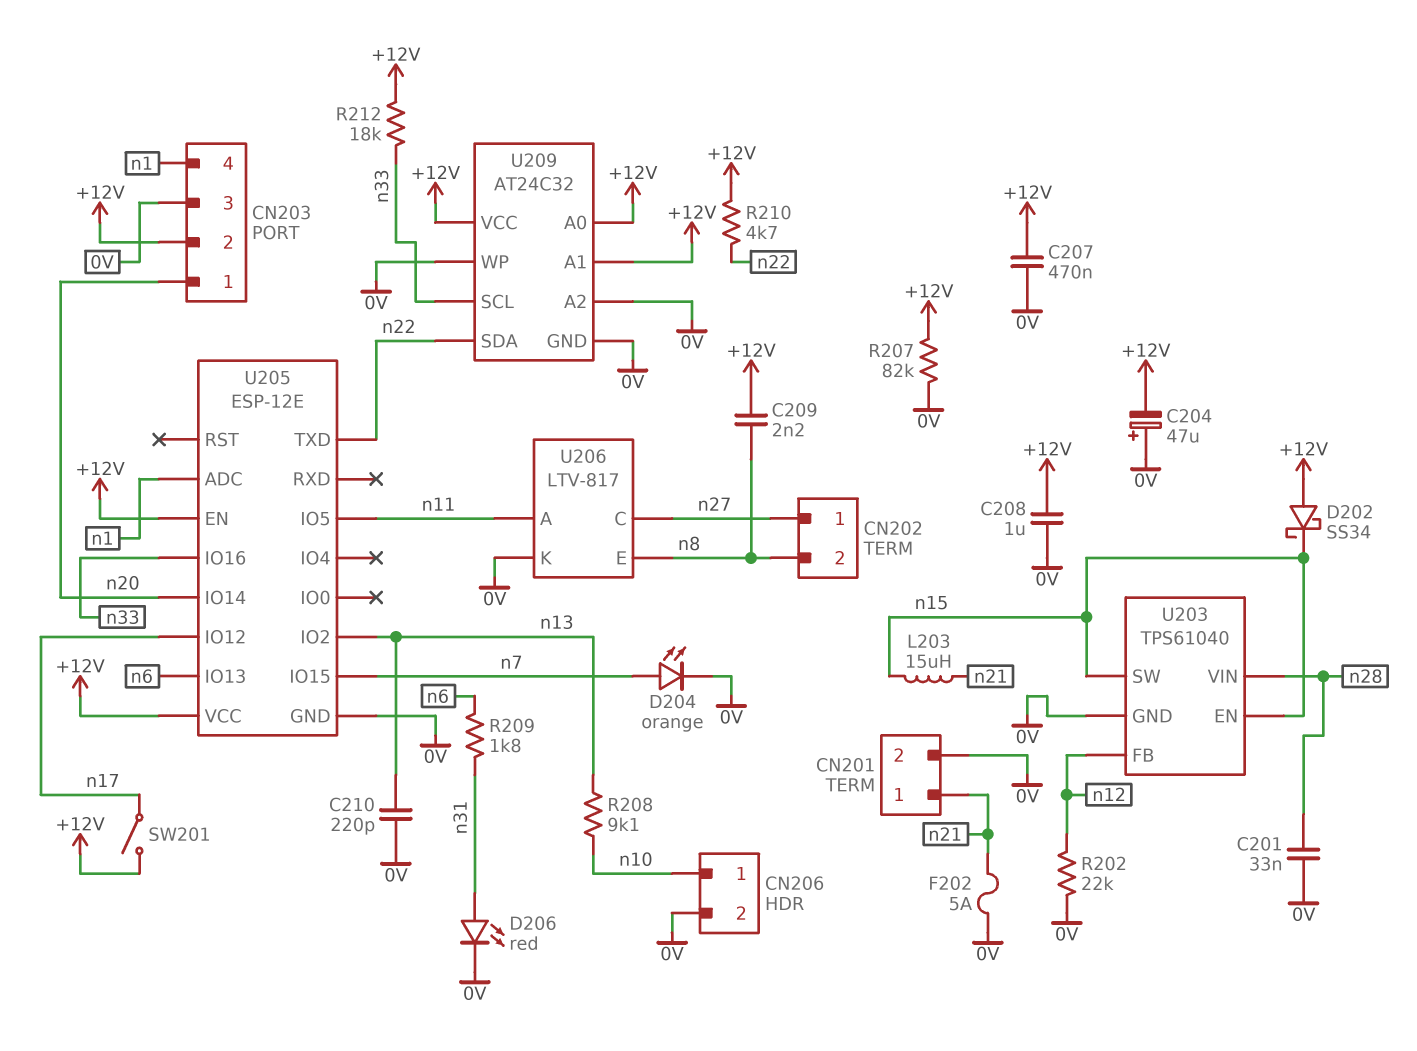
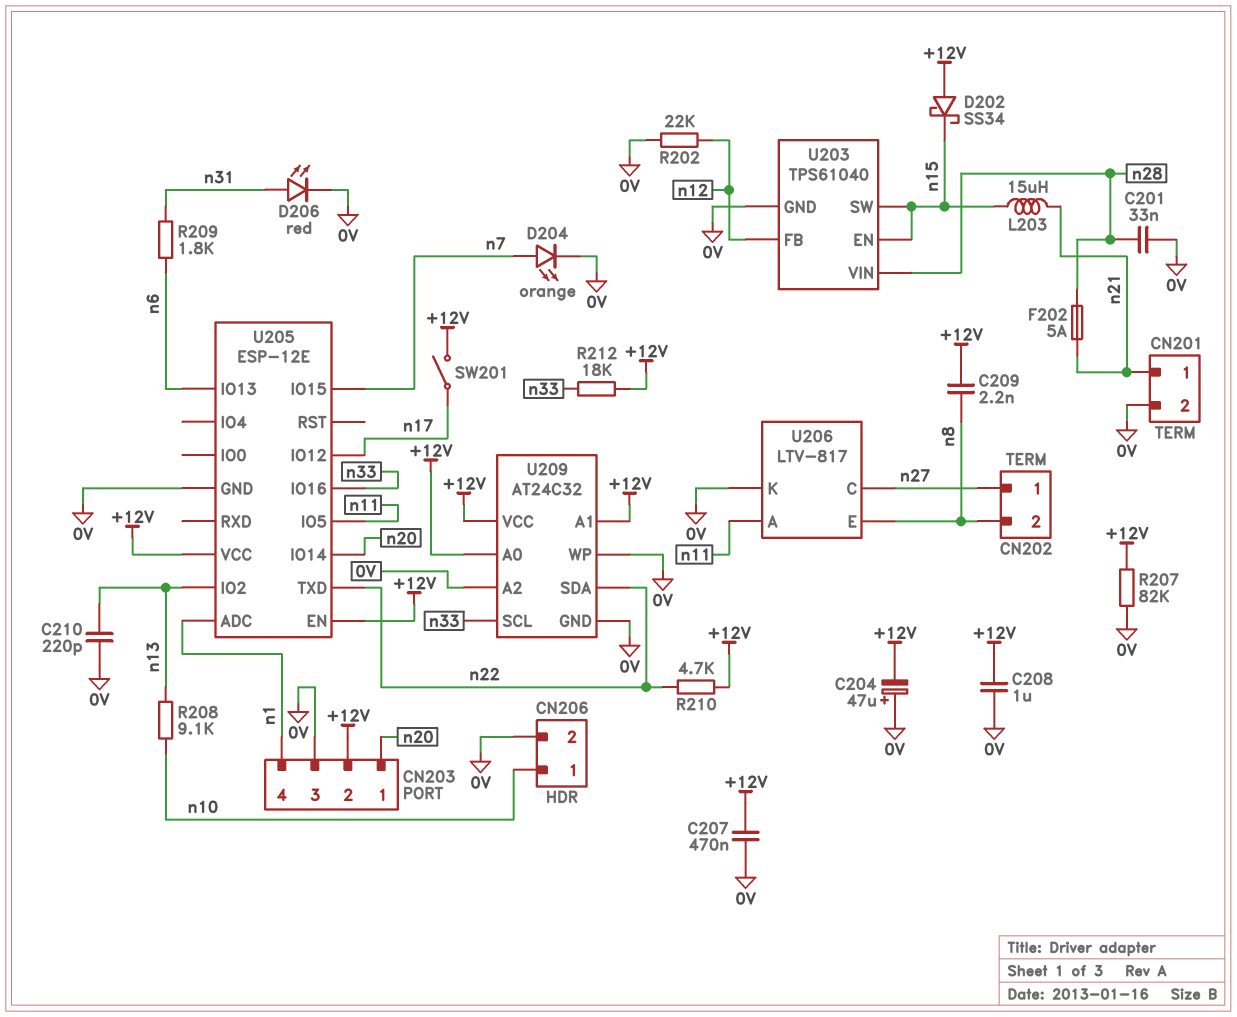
F202: 5A (0V, n21) -> 5A (n21, n28)

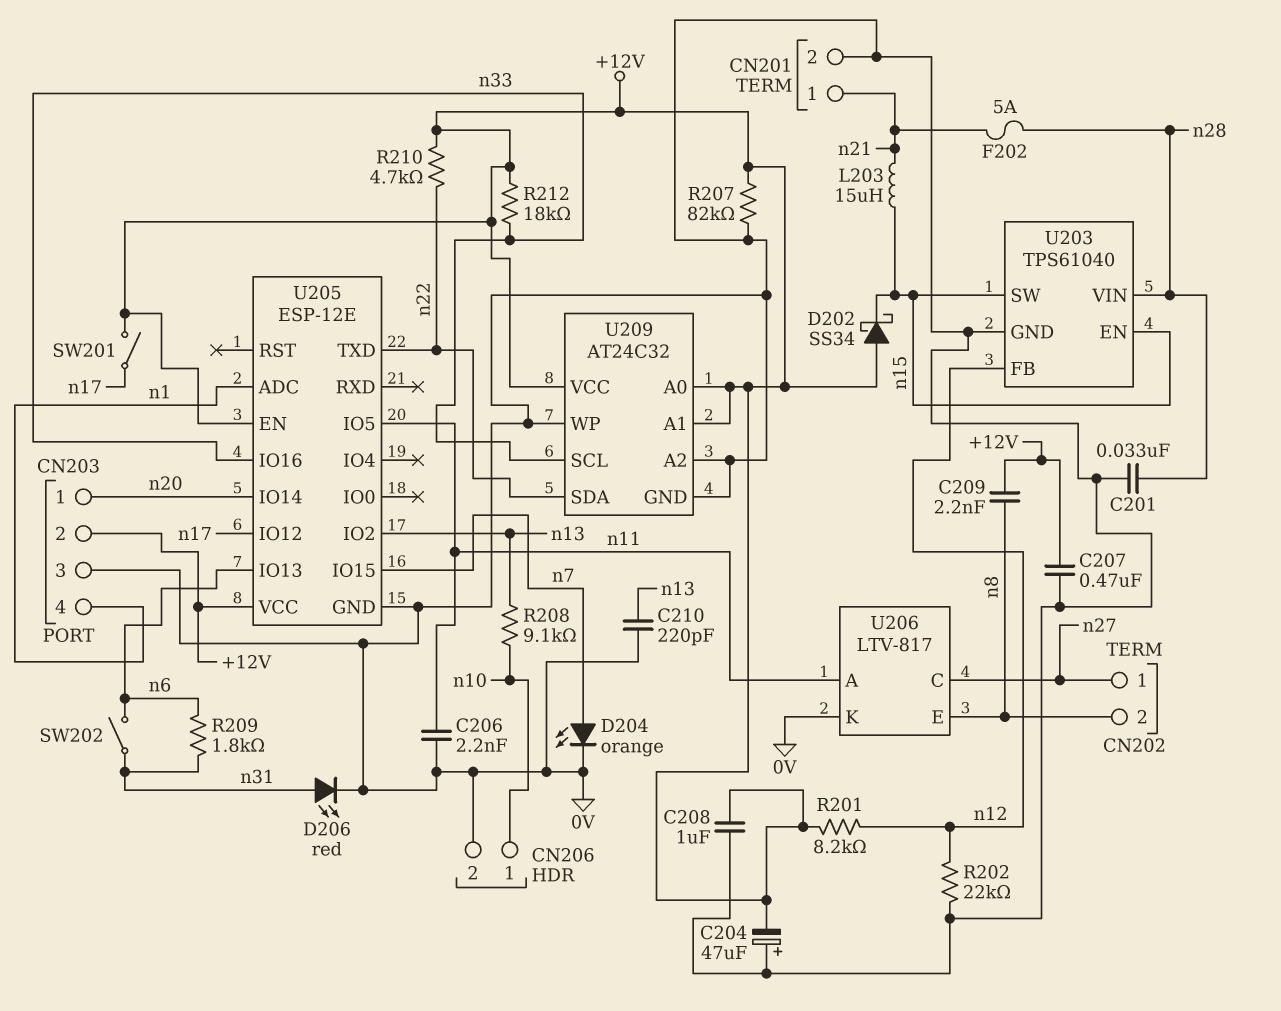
C206: none -> 2.2nF (0V, n11)
R201: none -> 8.2k (+12V, n12)
SW202: none -> switch (n6, n31)

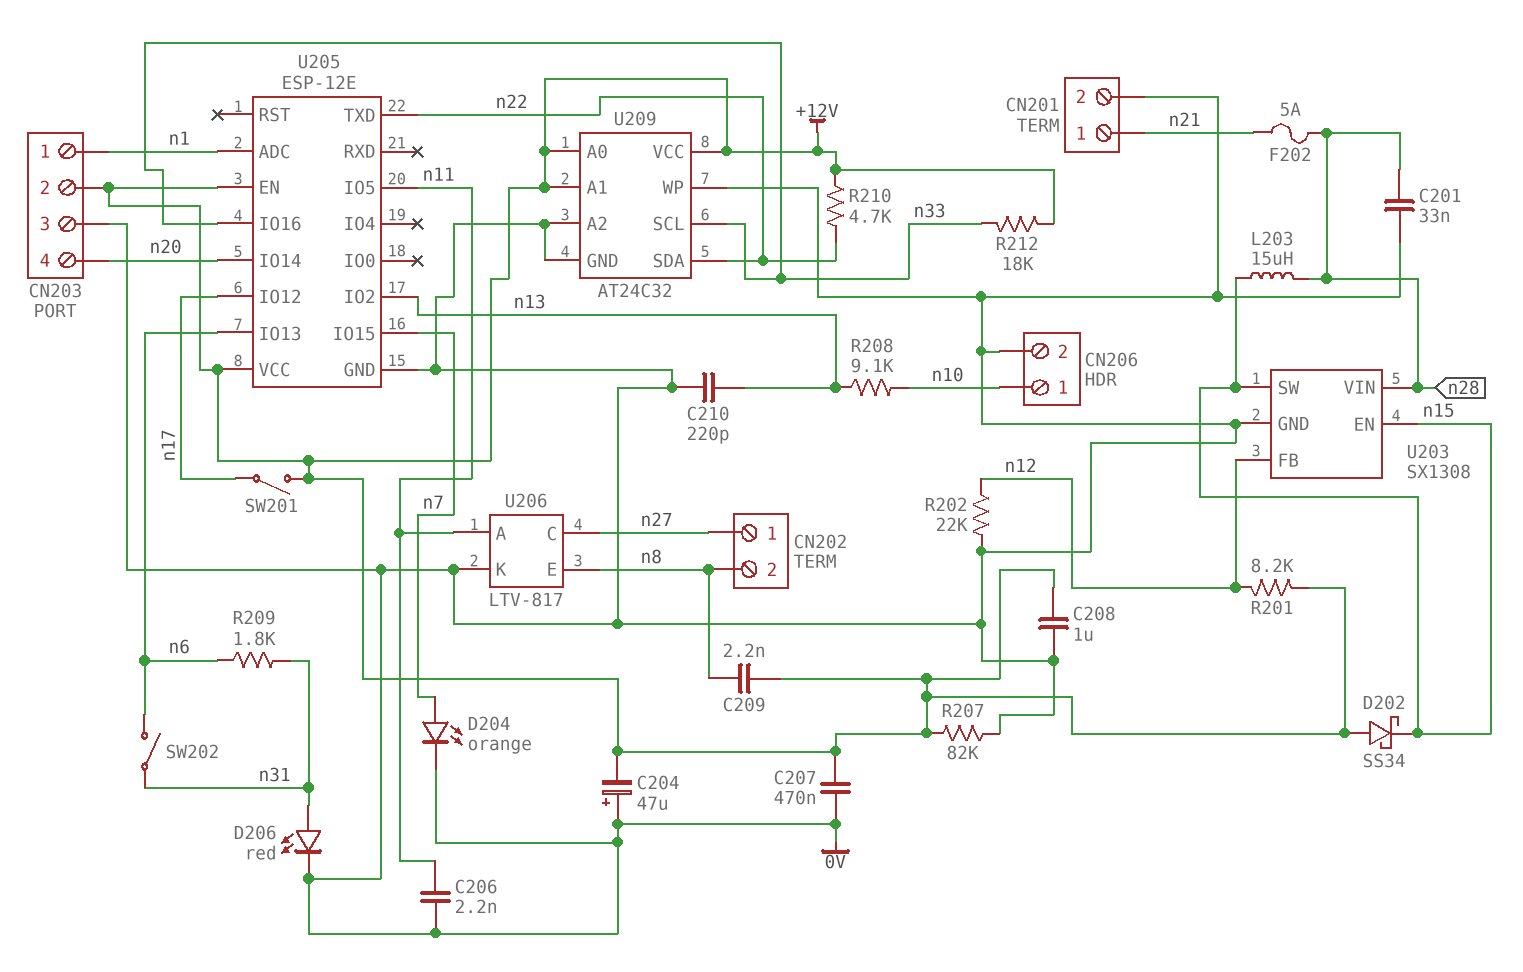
CN203 pin 1: n20 -> n1
CN203 pin 4: n1 -> n20
L203: 15uH (n15, n21) -> 15uH (n15, n28)
U203: TPS61040 -> SX1308

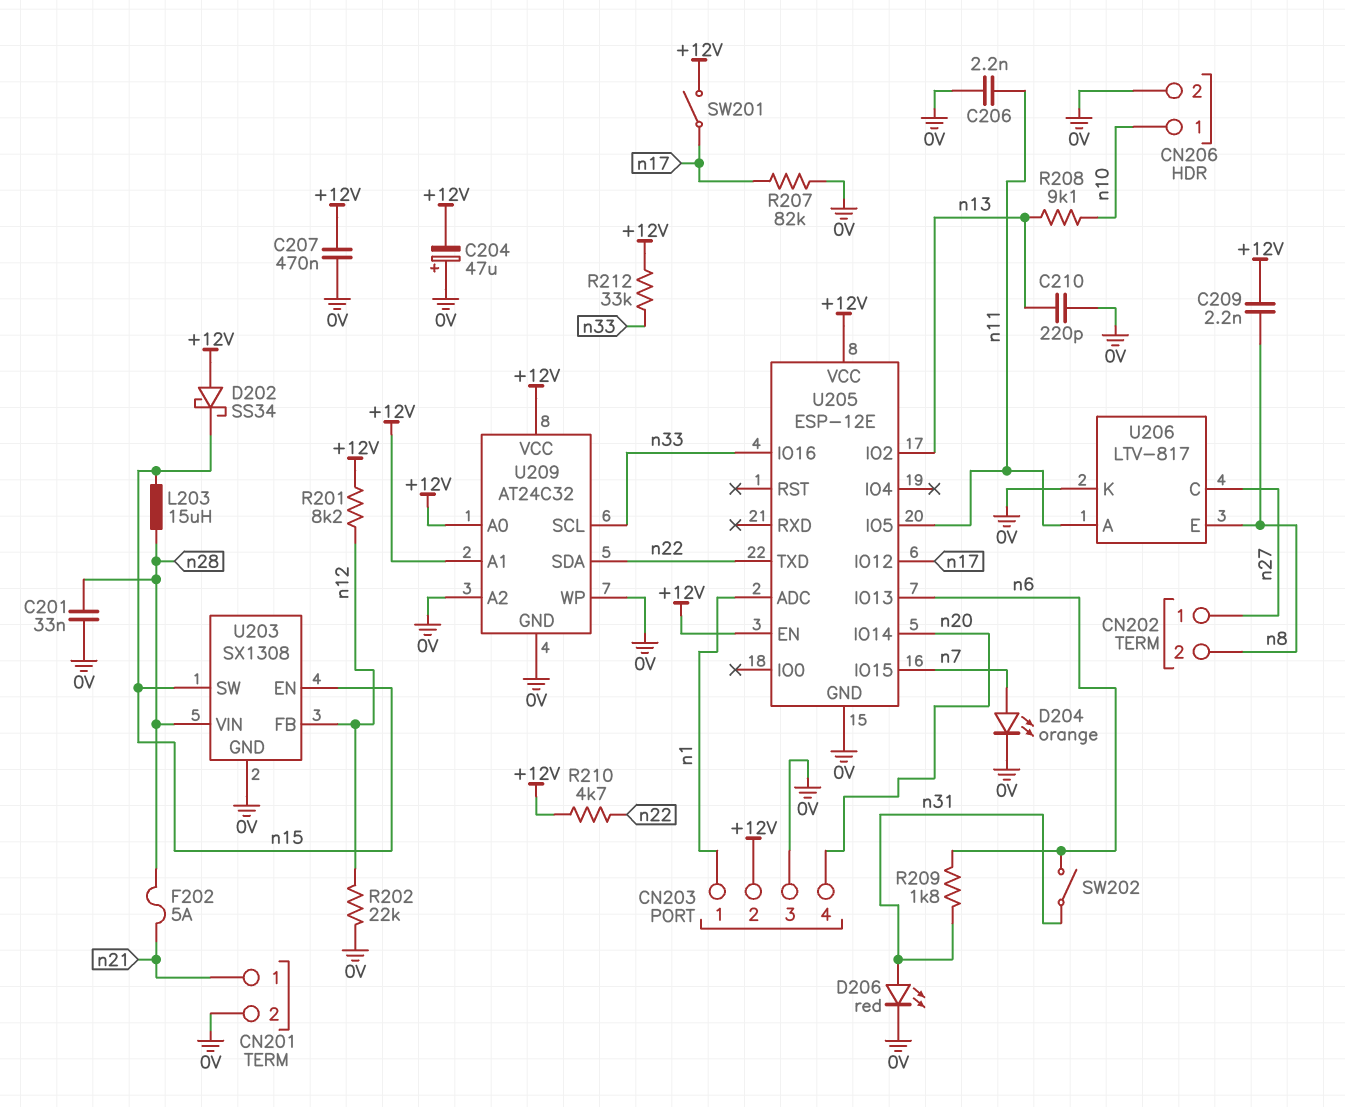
C208: 1uF (+12V, 0V) -> none
R207: 82k (+12V, 0V) -> 82k (0V, n17)
R212: 18k (+12V, n33) -> 33k (+12V, n33)

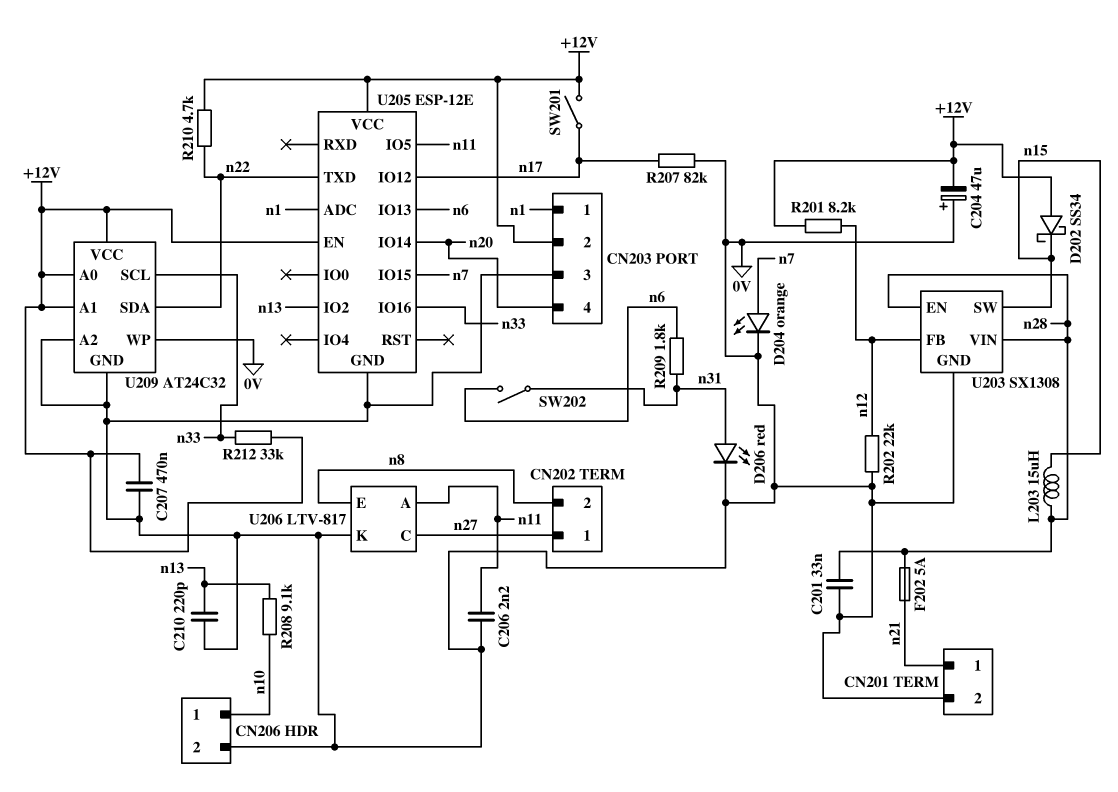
C209: 2.2nF (+12V, n8) -> none
U203 pin EN: n15 -> n28

